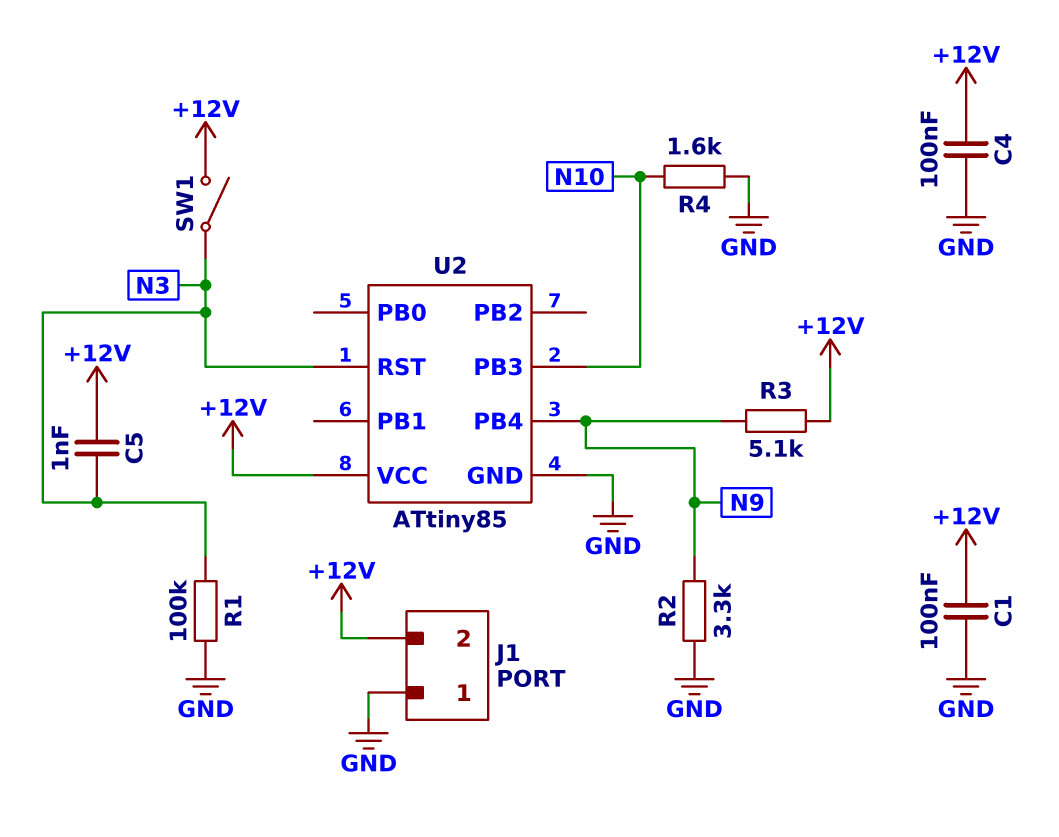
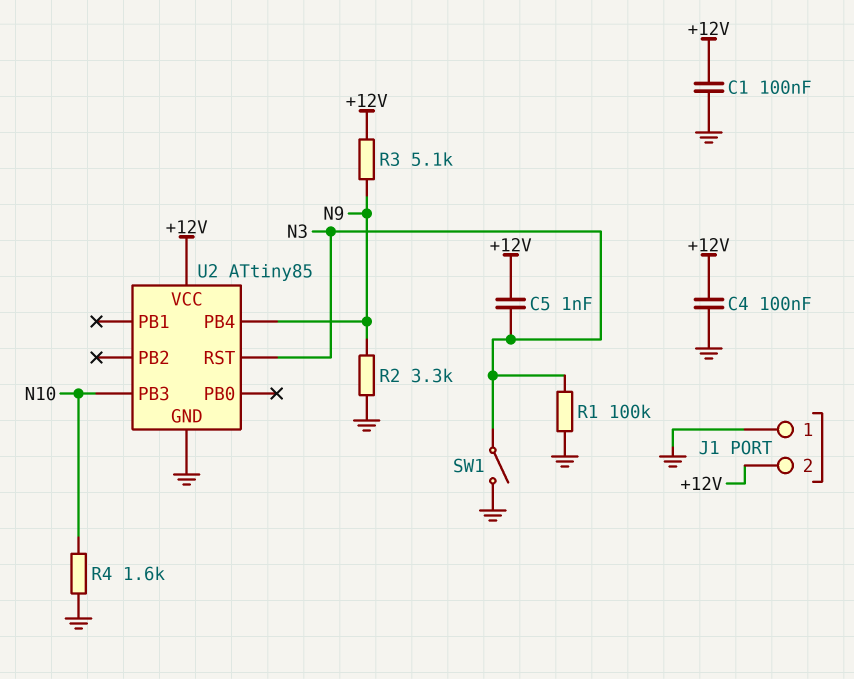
SW1: switch (+12V, N3) -> switch (GND, N3)

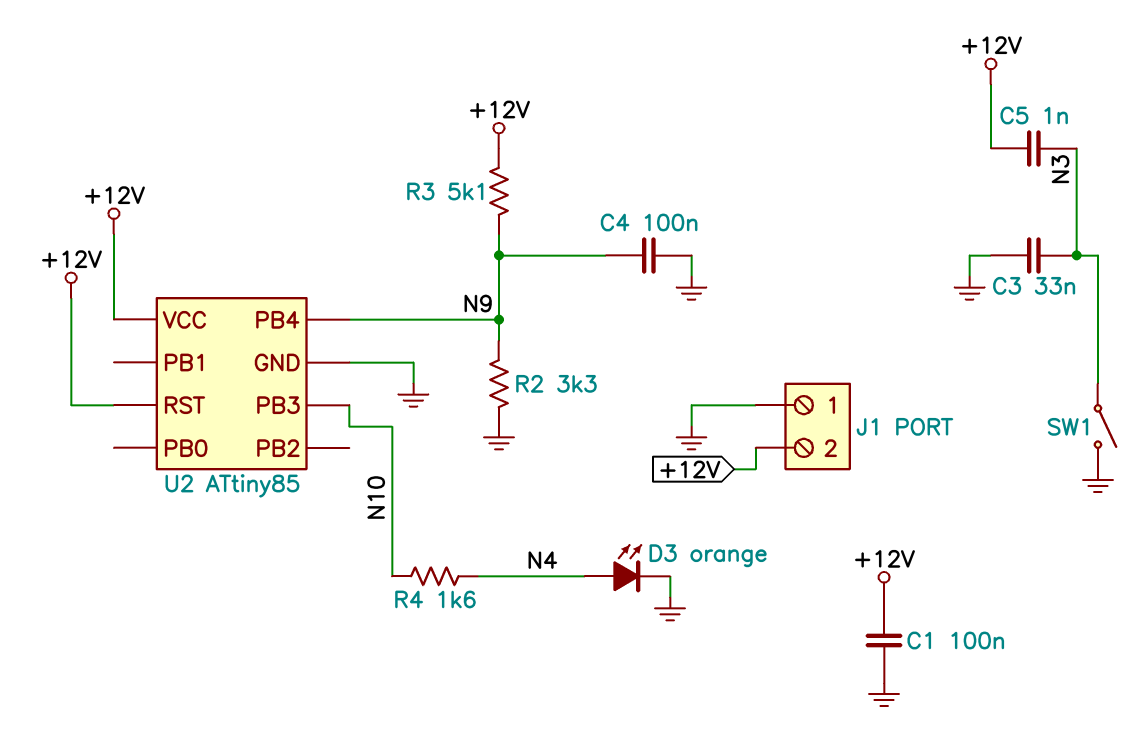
C3: none -> 33nF (GND, N3)
C4: 100nF (+12V, GND) -> 100nF (GND, N9)
D3: none -> LED orange (A N4, K GND)
R1: 100k (GND, N3) -> none
R4: 1.6k (GND, N10) -> 1.6k (N4, N10)
U2 pin RST: N3 -> +12V

